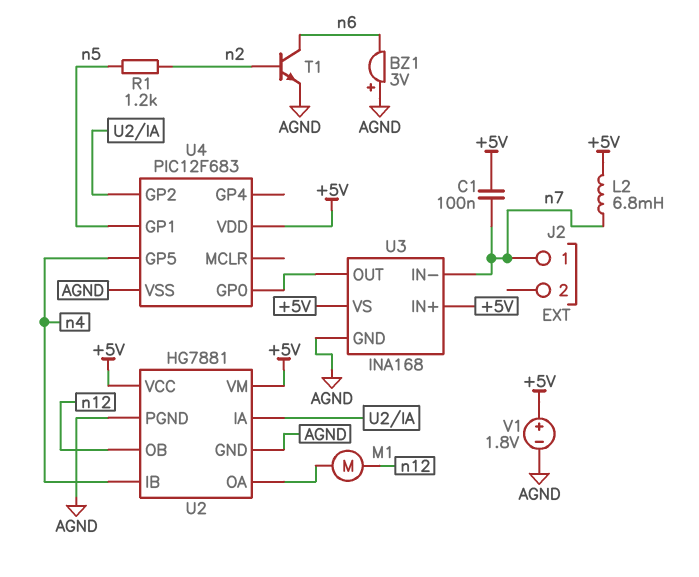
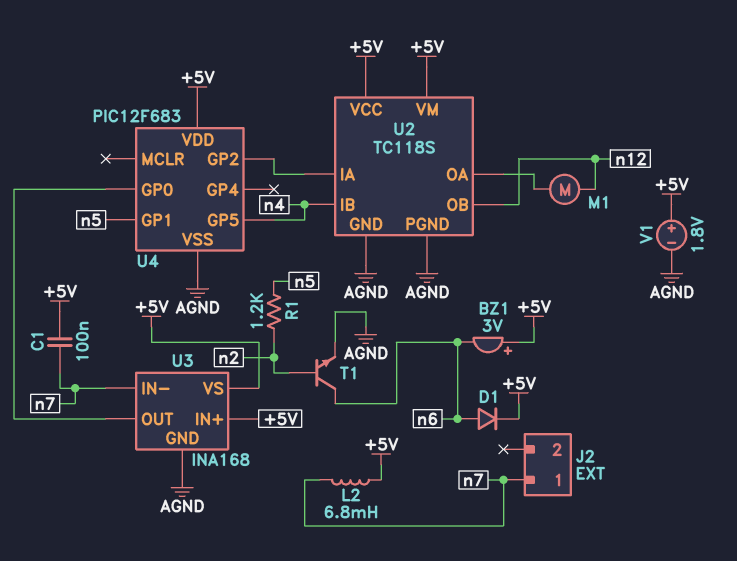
BZ1: buzzer 3V (plus AGND, minus n6) -> buzzer 3V (plus +5V, minus n6)
D1: none -> diode (A n6, K +5V)
U2: HG7881 -> TC118S

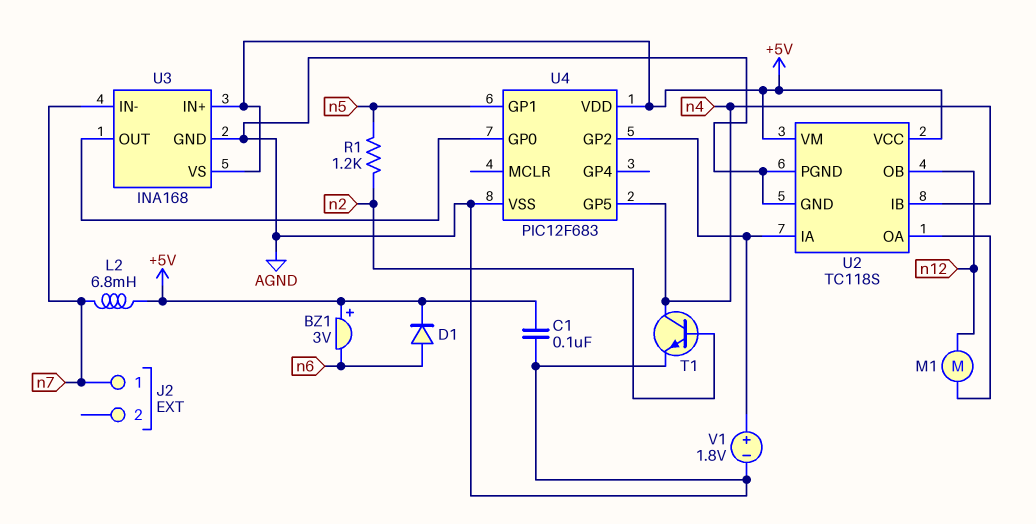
C1: 100nF (+5V, n7) -> 100nF (+5V, AGND)
T1: NPN (B n2, C n6, E AGND) -> NPN (B n2, C n4, E AGND)
V1: 1.8V (plus +5V, minus AGND) -> 1.8V (plus U2/IA, minus AGND)

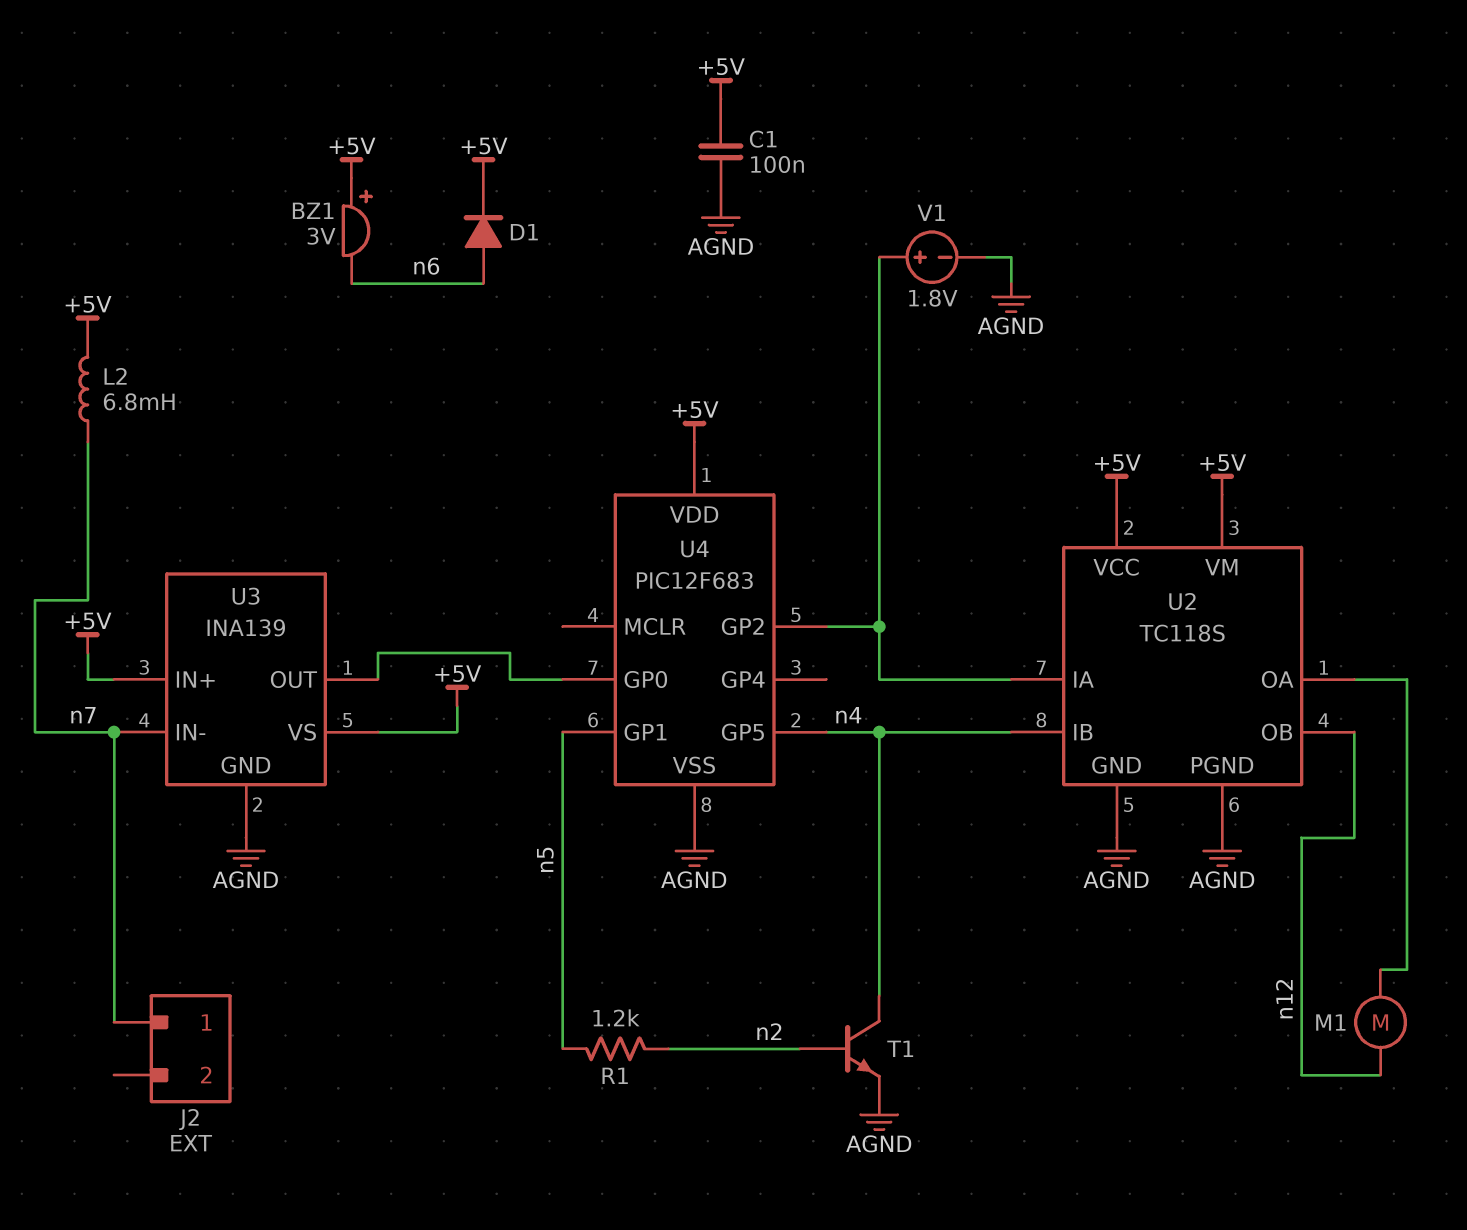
U3: INA168 -> INA139

